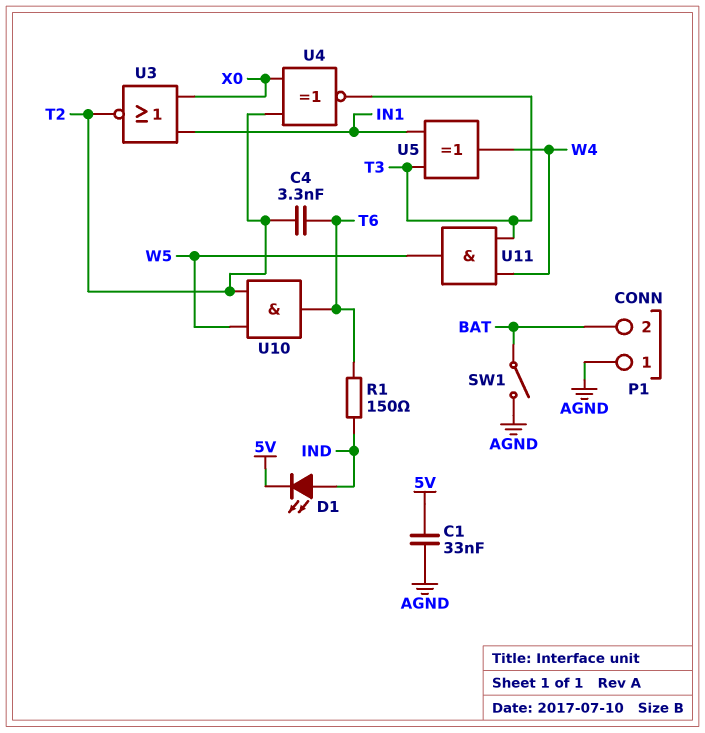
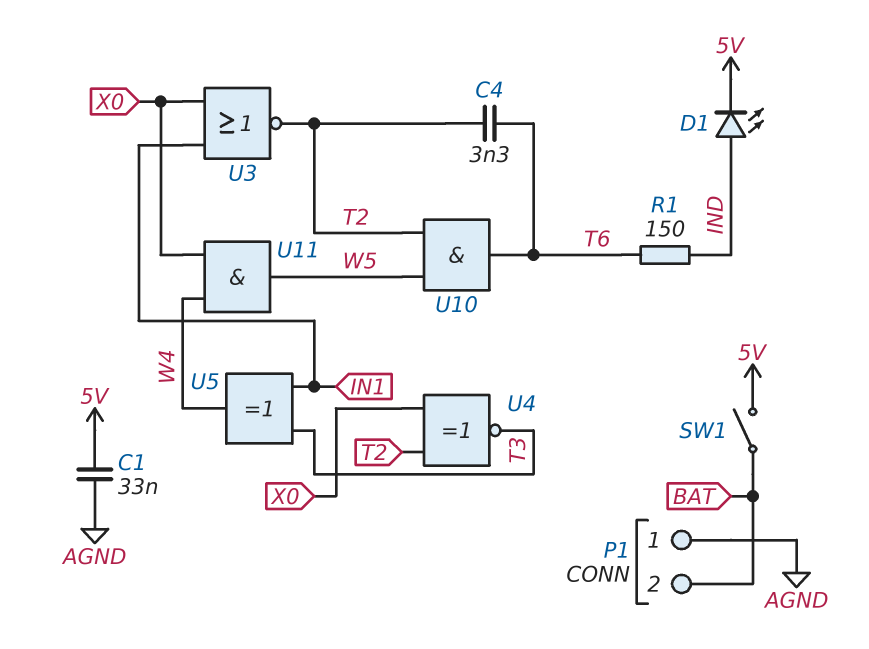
SW1: switch (AGND, BAT) -> switch (5V, BAT)
U11: AND (in T3, in W4, out W5) -> AND (in W4, in X0, out W5)

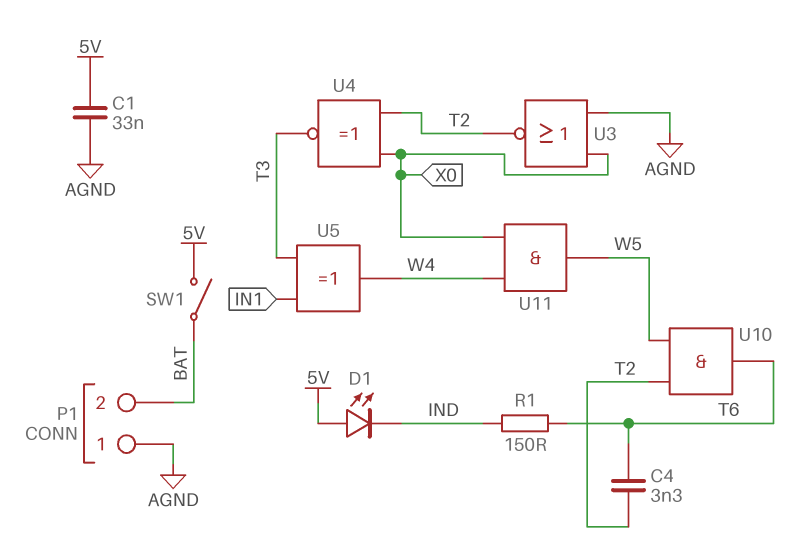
D1: LED (A IND, K 5V) -> LED (A 5V, K IND)
U3: NOR (in IN1, in X0, out T2) -> NOR (in AGND, in X0, out T2)

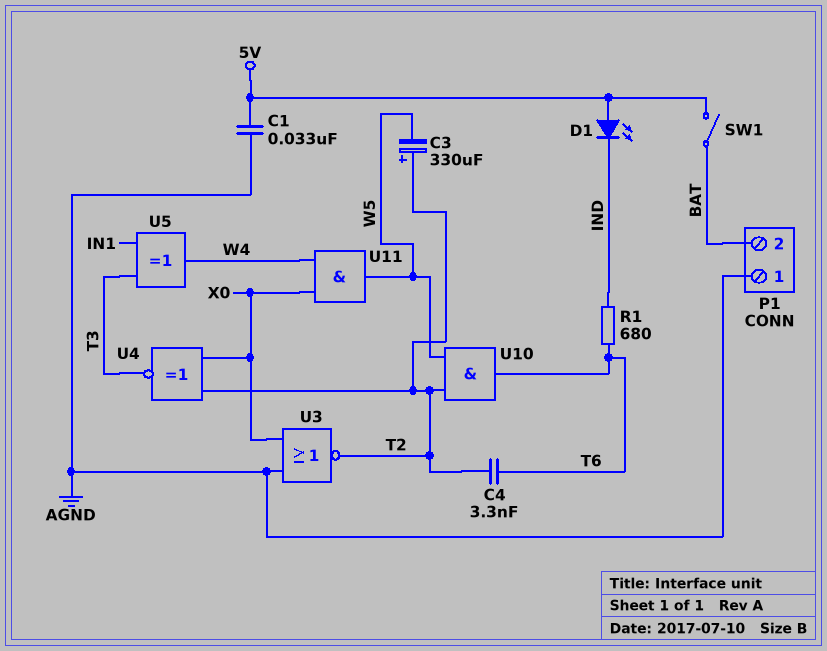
C3: none -> 330uF (plus T2, minus W5)
R1: 150 (IND, T6) -> 680 (IND, T6)

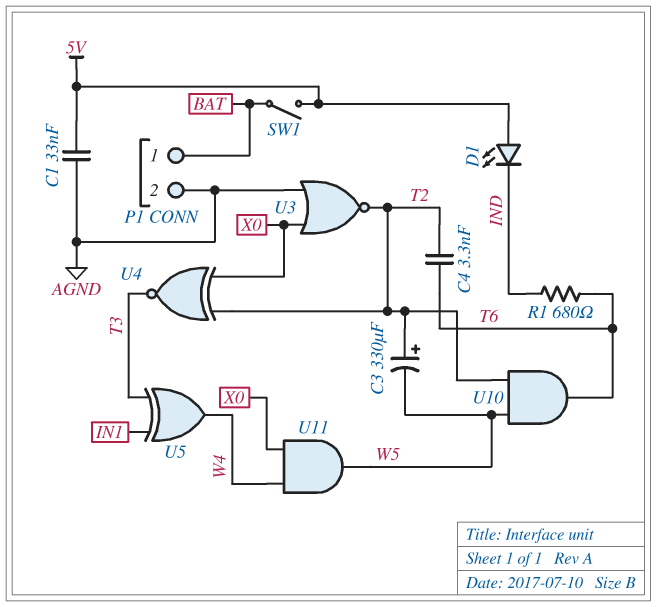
P1 pin 1: AGND -> BAT
P1 pin 2: BAT -> AGND

